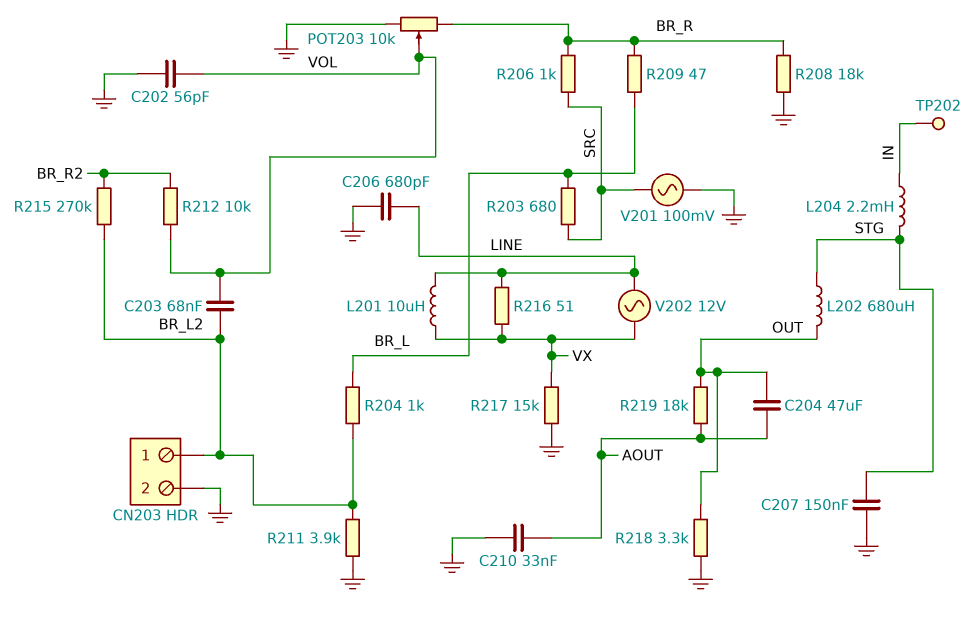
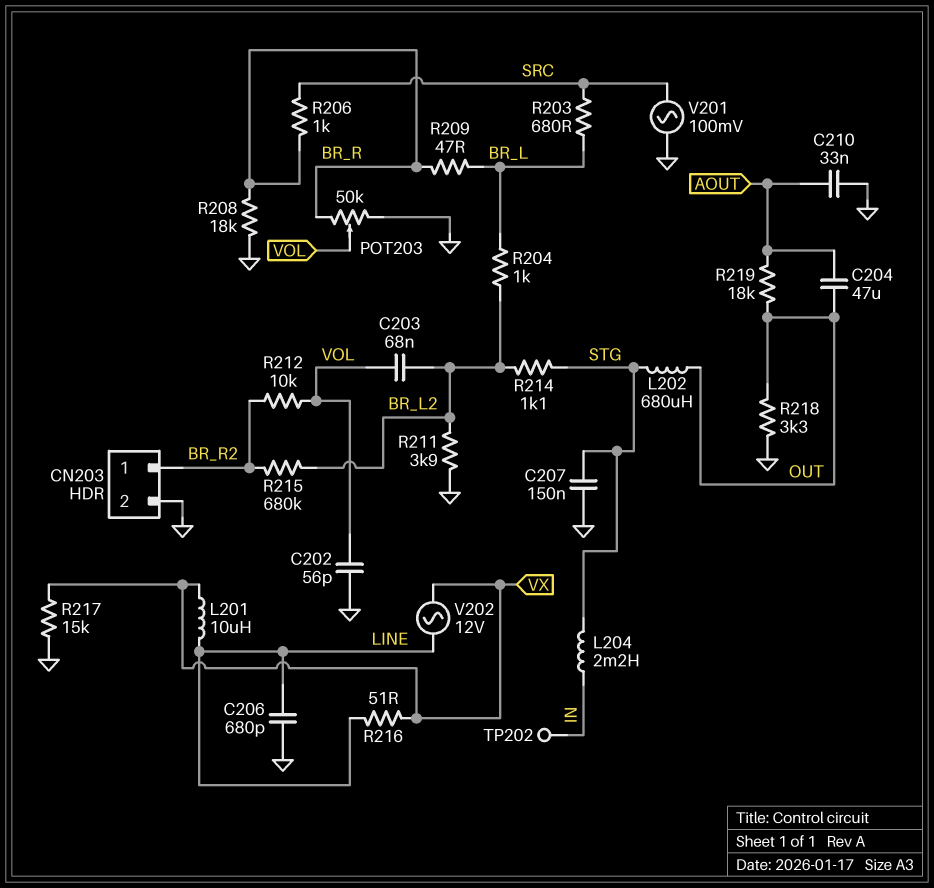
CN203 pin 1: BR_L2 -> BR_R2
POT203: 10k (BR_R, GND, wiper VOL) -> 50k (BR_R, GND, wiper VOL)
R214: none -> 1.1k (BR_L2, STG)
R215: 270k (BR_L2, BR_R2) -> 680k (BR_L2, BR_R2)

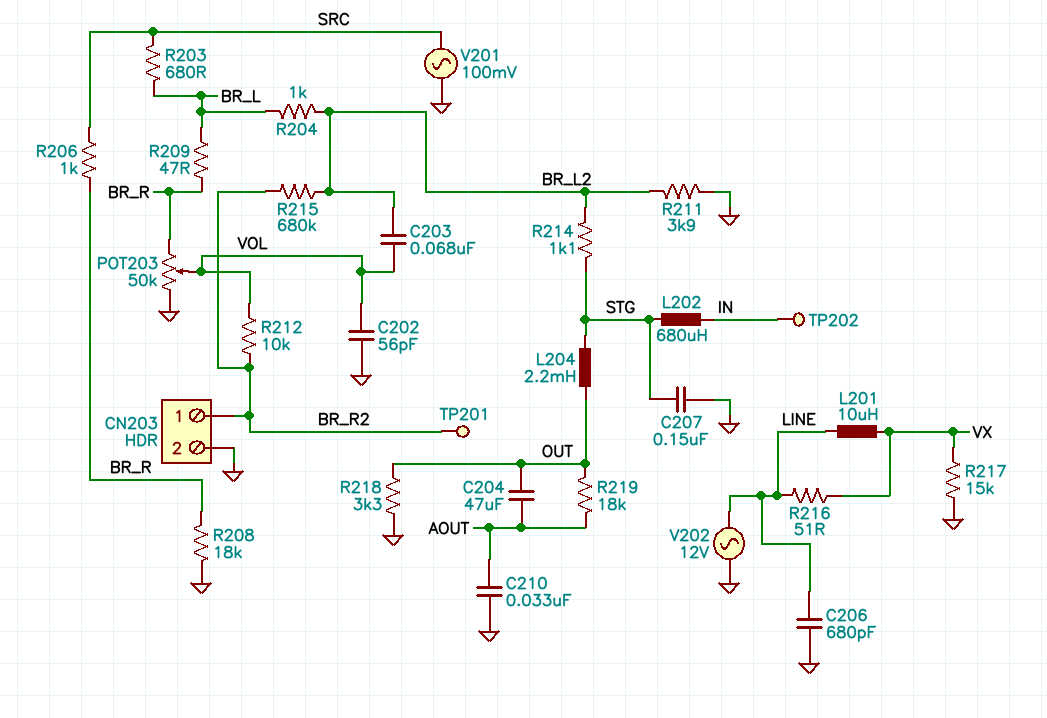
L202: 680uH (OUT, STG) -> 680uH (IN, STG)
L204: 2.2mH (IN, STG) -> 2.2mH (OUT, STG)
TP201: none -> test point (BR_R2)
V202: AC 12V (LINE, VX) -> AC 12V (GND, LINE)

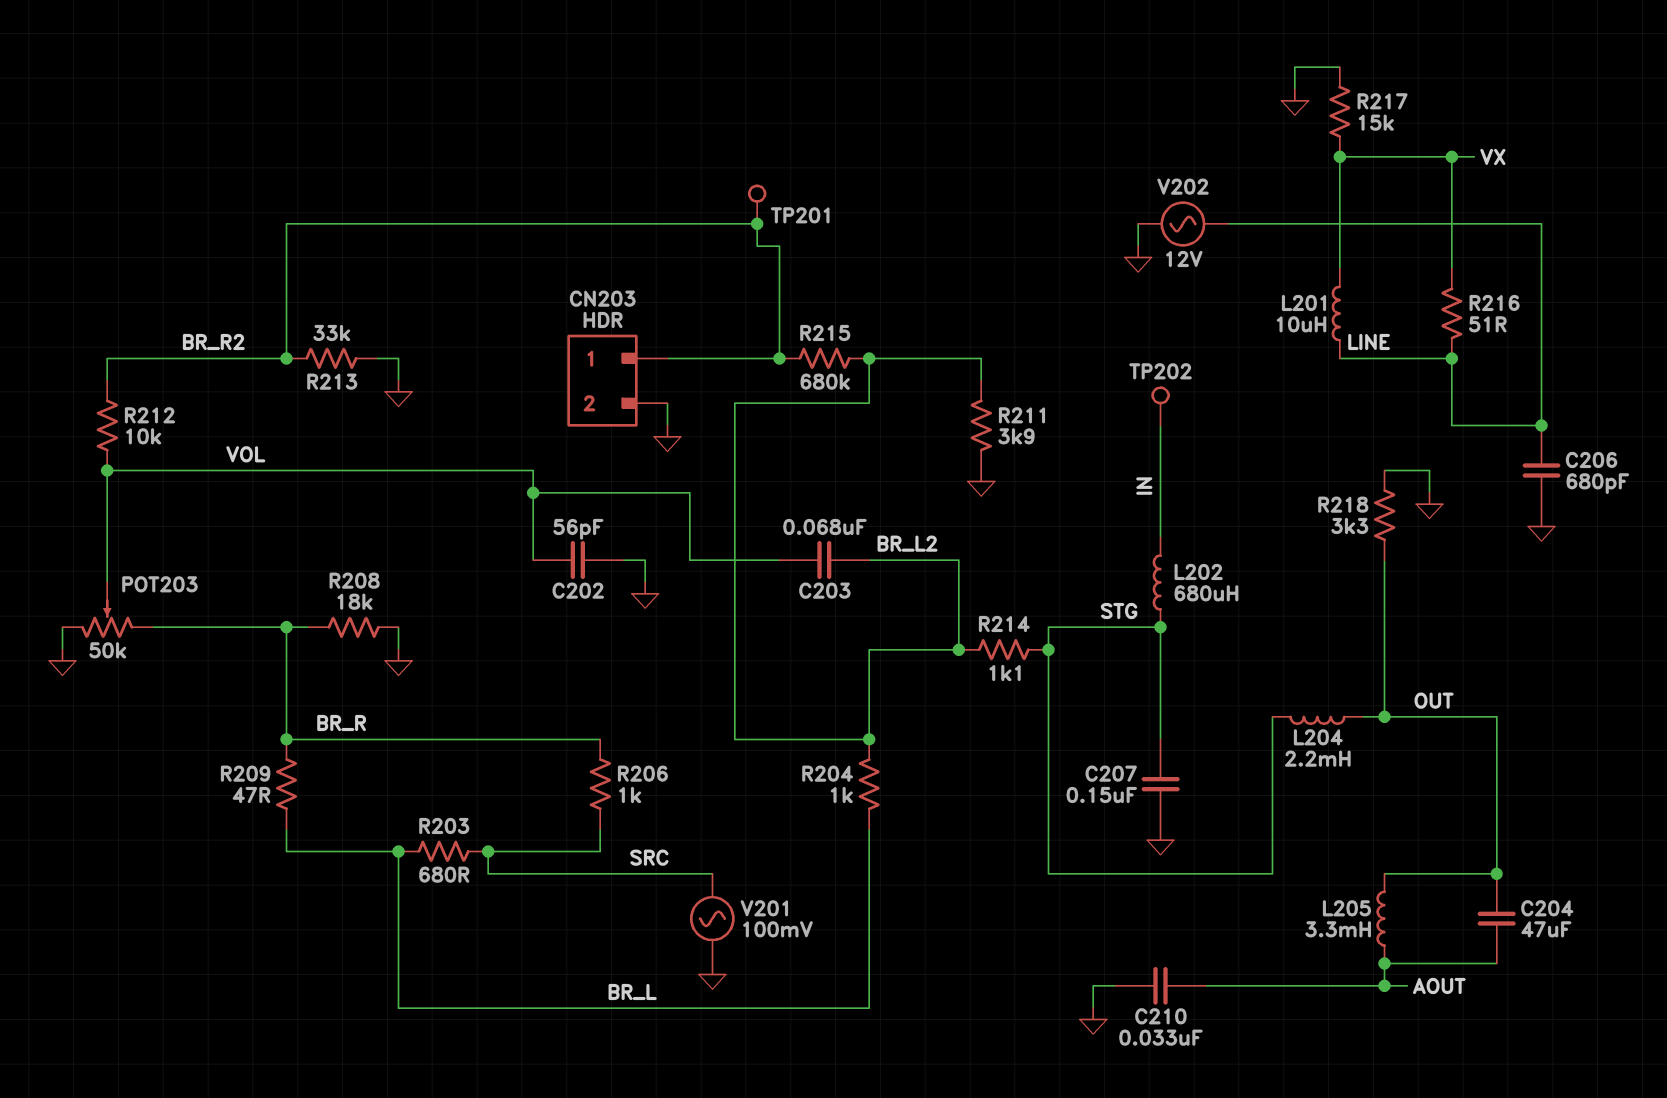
L205: none -> 3.3mH (AOUT, OUT)
R213: none -> 33k (BR_R2, GND)
R219: 18k (AOUT, OUT) -> none

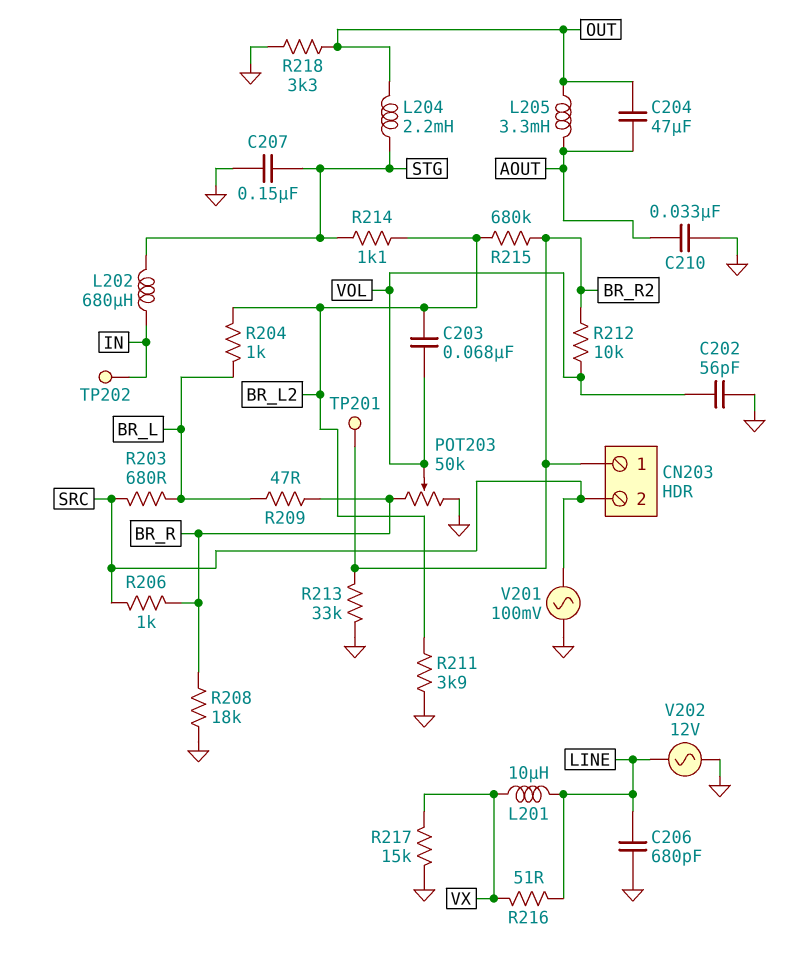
CN203 pin 2: GND -> SRC

